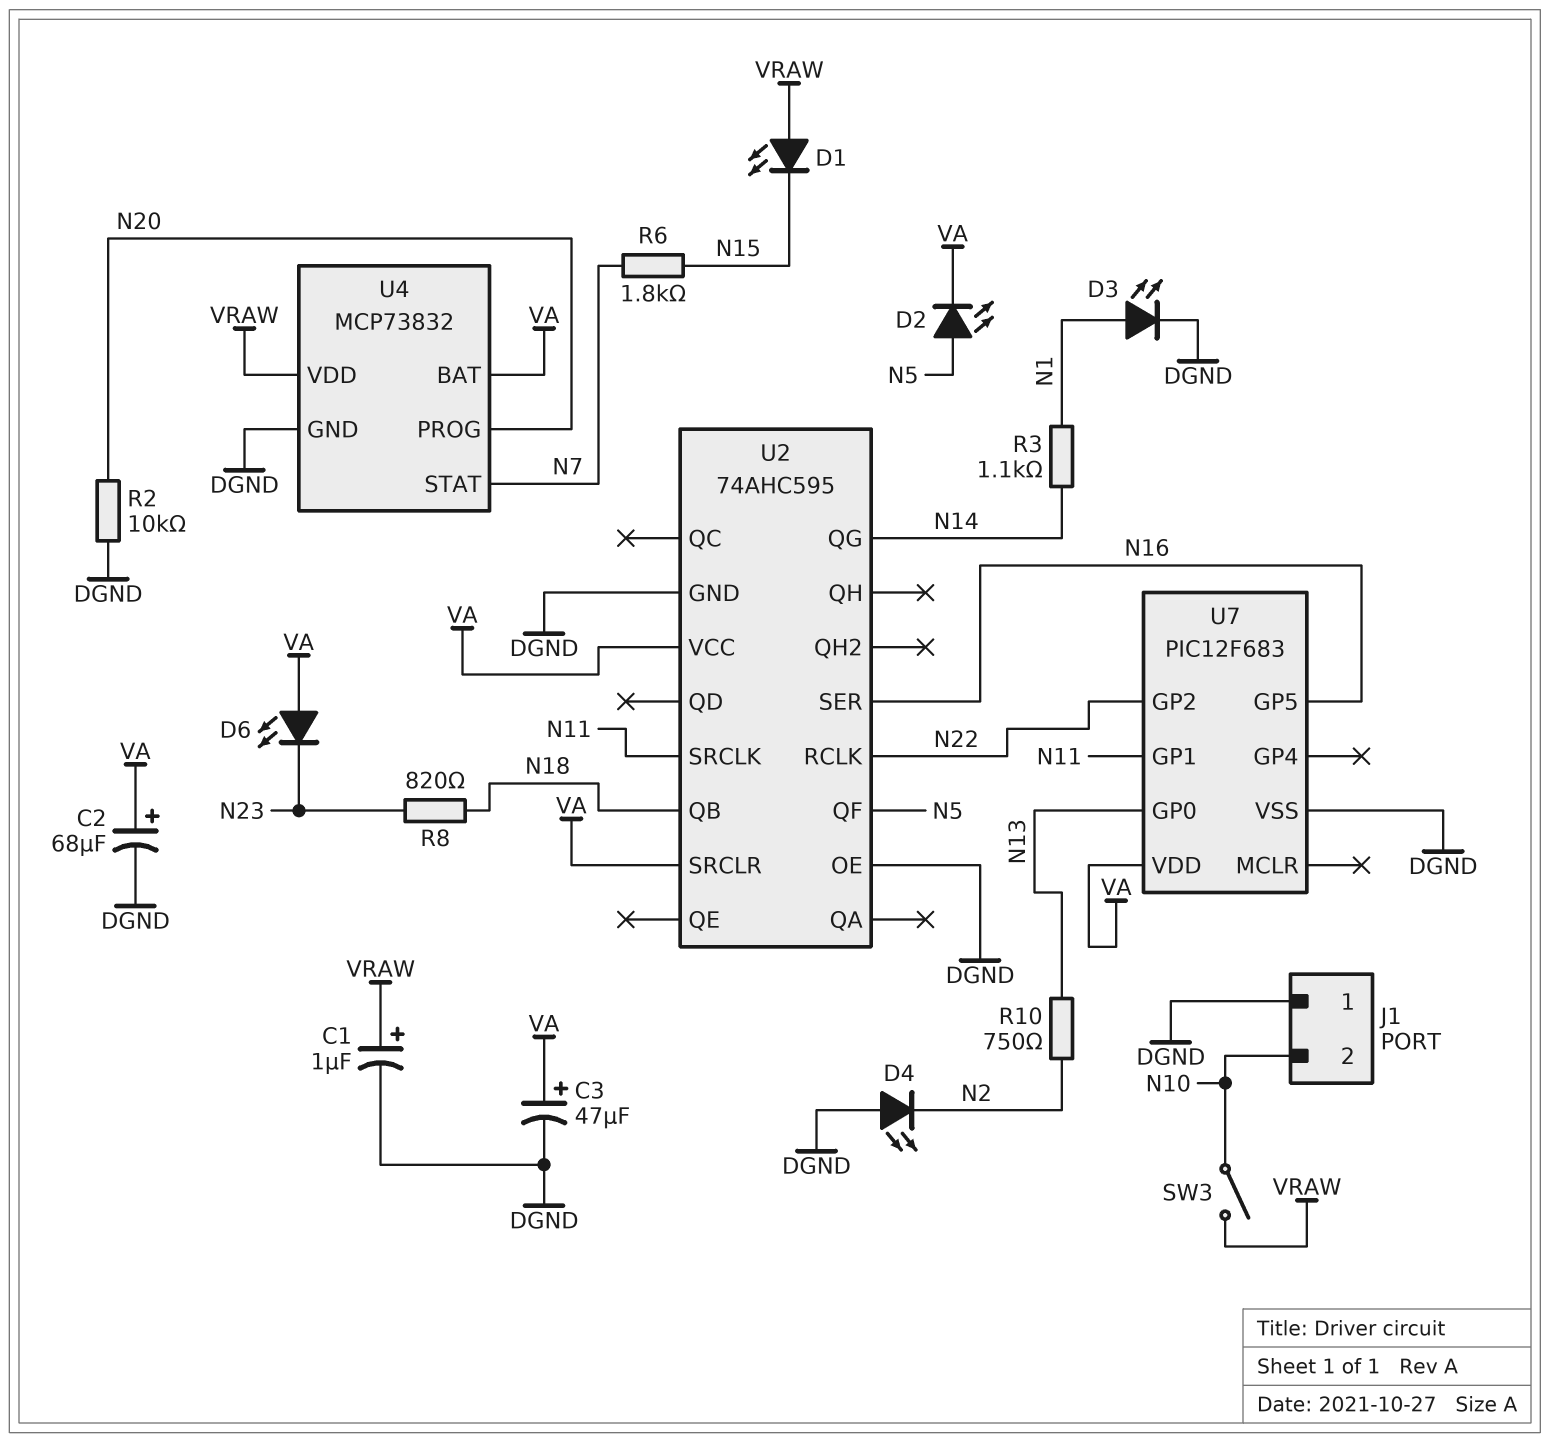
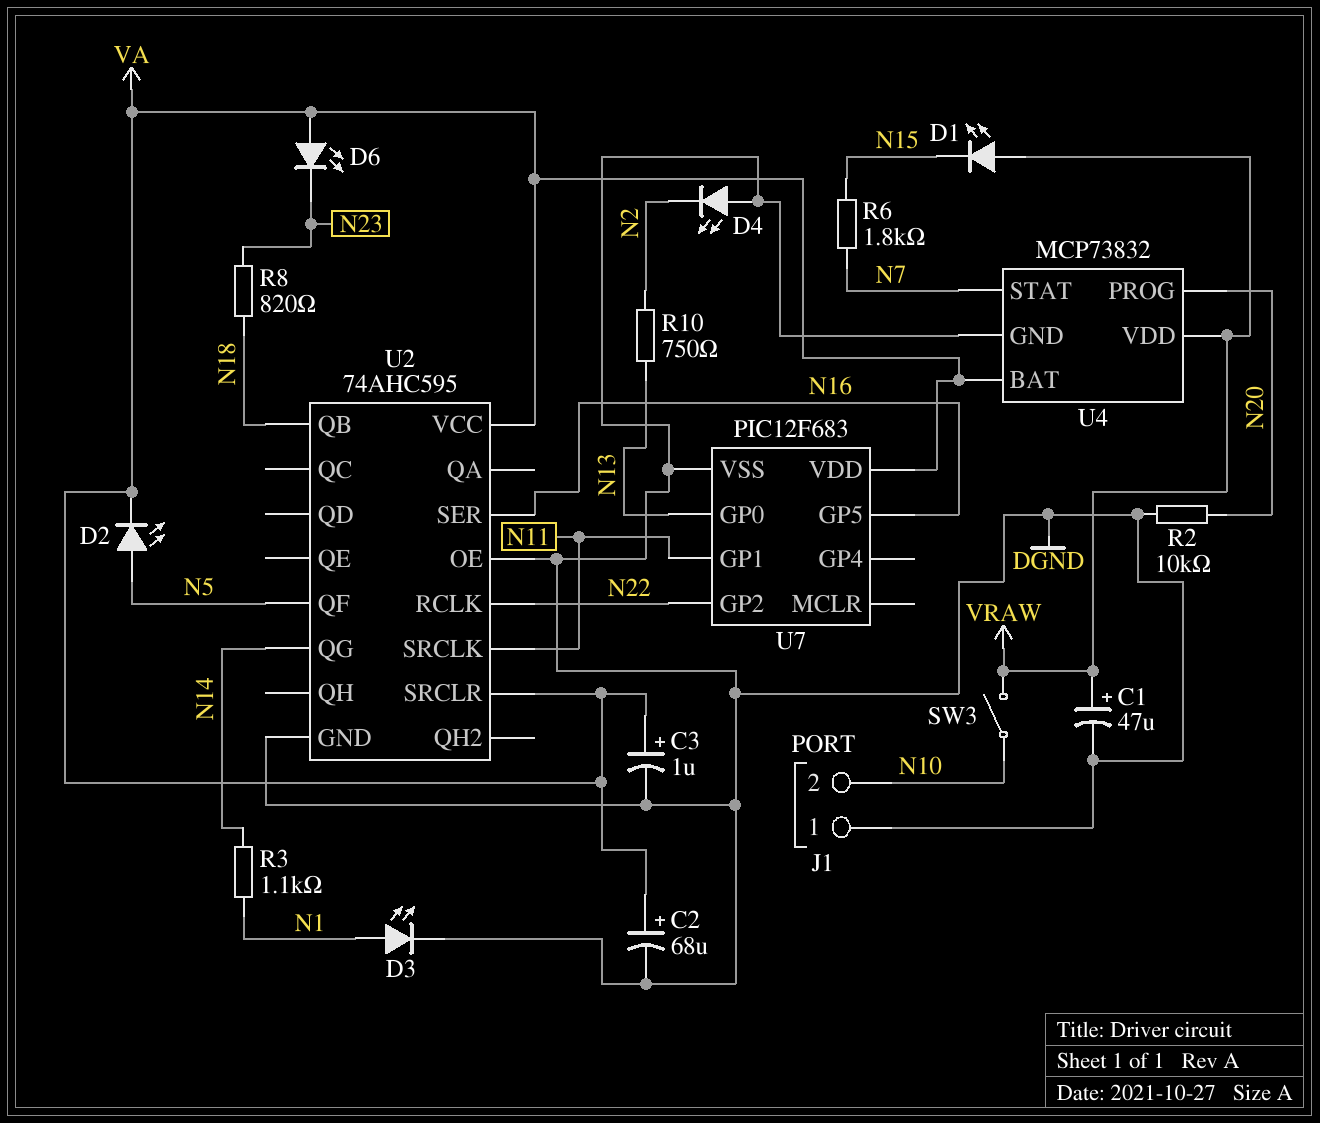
C1: 1uF (plus VRAW, minus DGND) -> 47uF (plus VRAW, minus DGND)
C3: 47uF (plus VA, minus DGND) -> 1uF (plus VA, minus DGND)

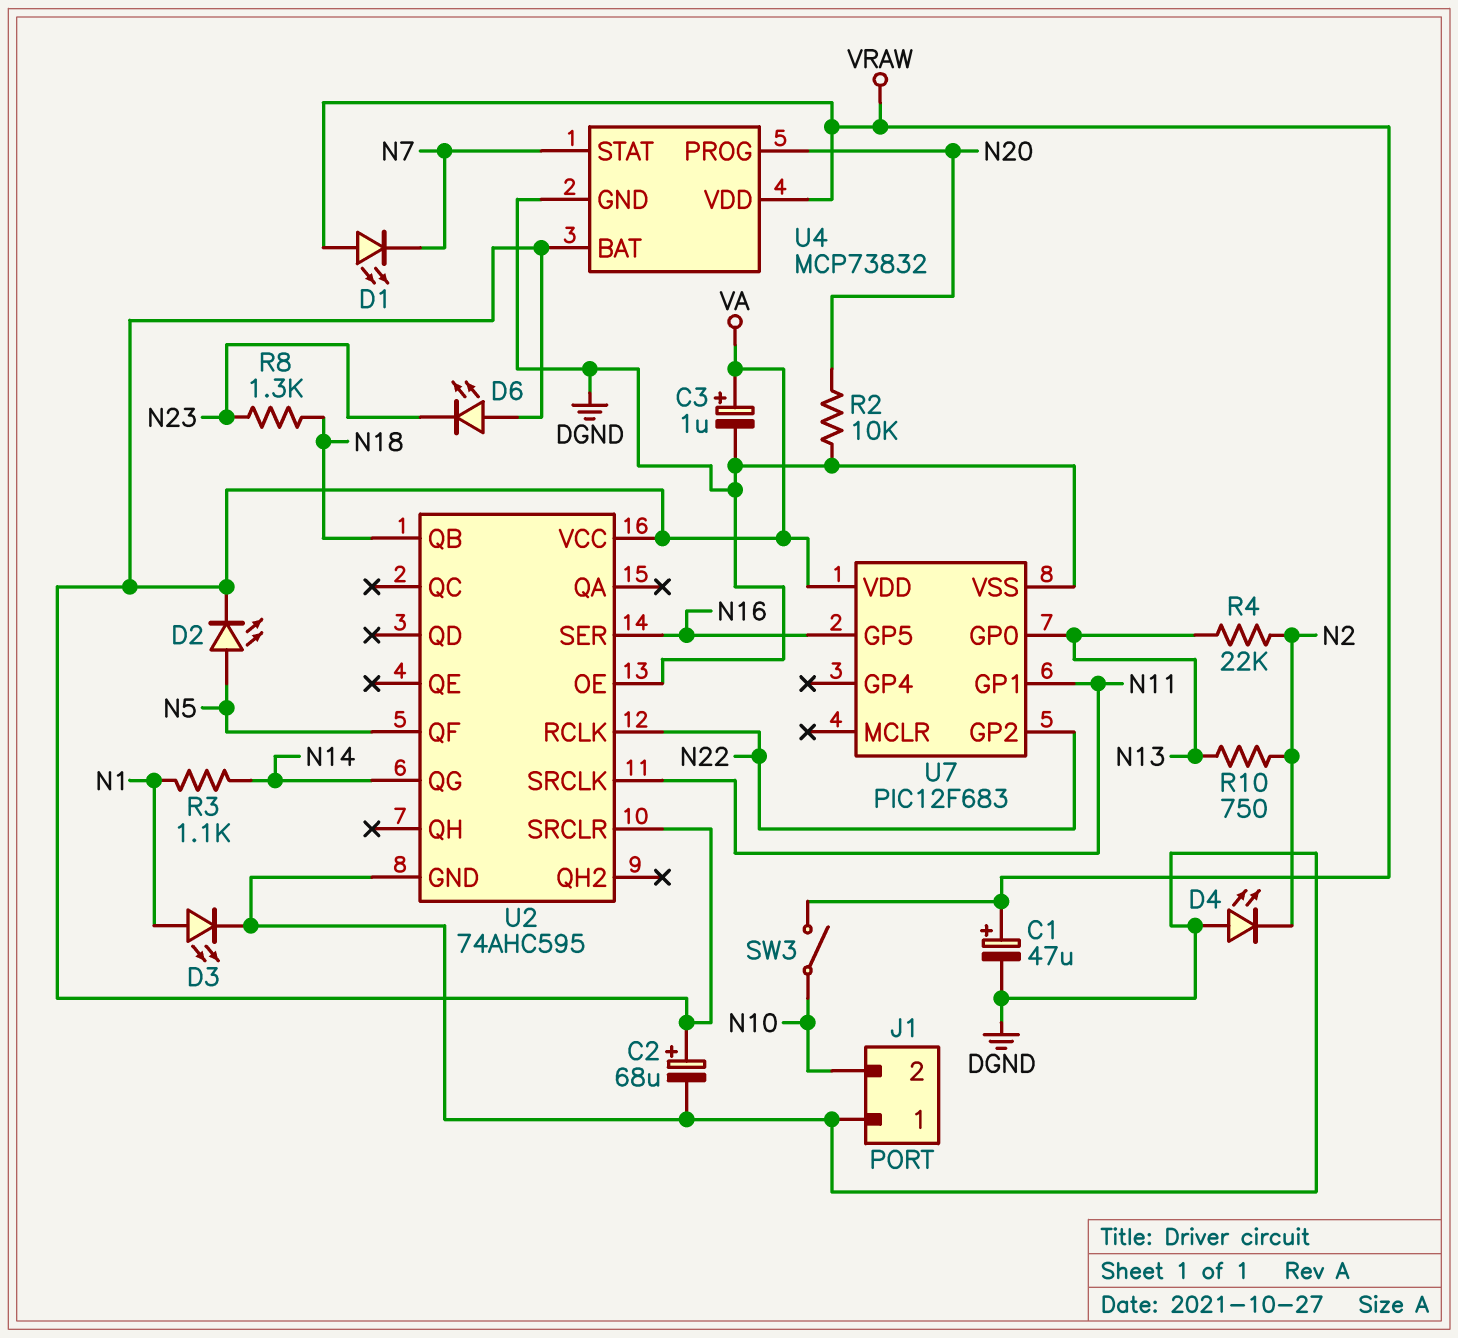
D1: LED (A VRAW, K N15) -> LED (A VRAW, K N7)
R4: none -> 22k (N2, N13)
R6: 1.8k (N7, N15) -> none
R8: 820 (N18, N23) -> 1.3k (N18, N23)

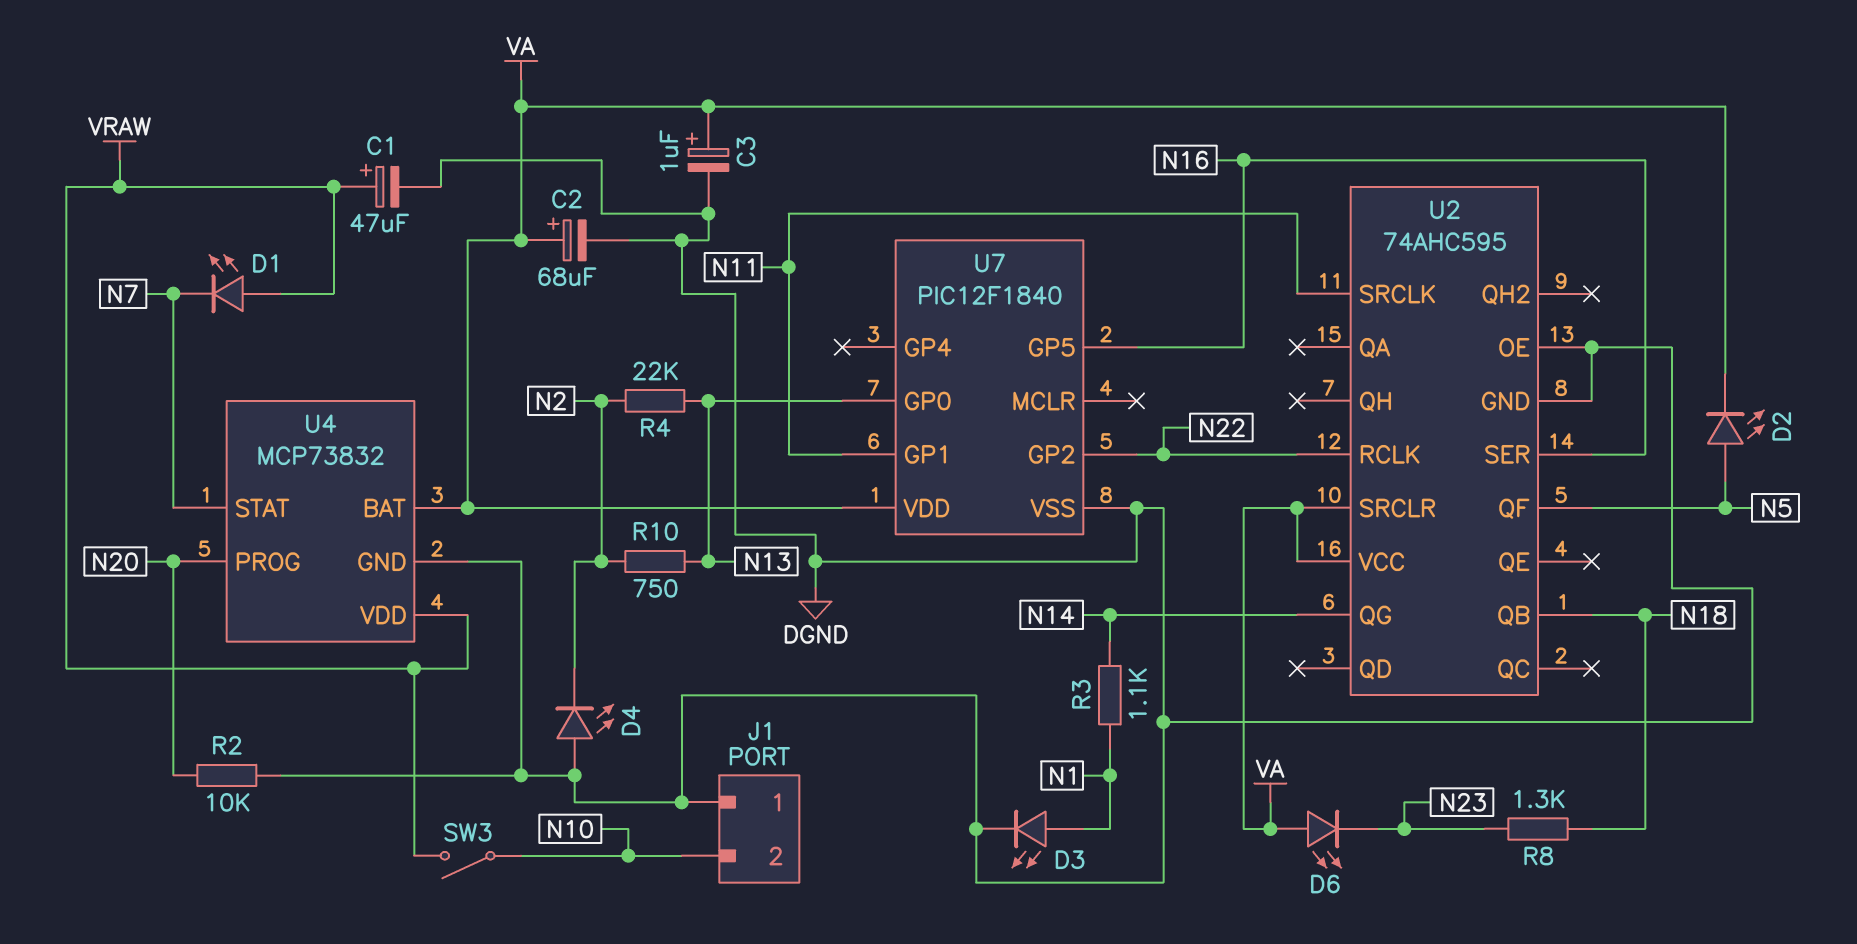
U7: PIC12F683 -> PIC12F1840

